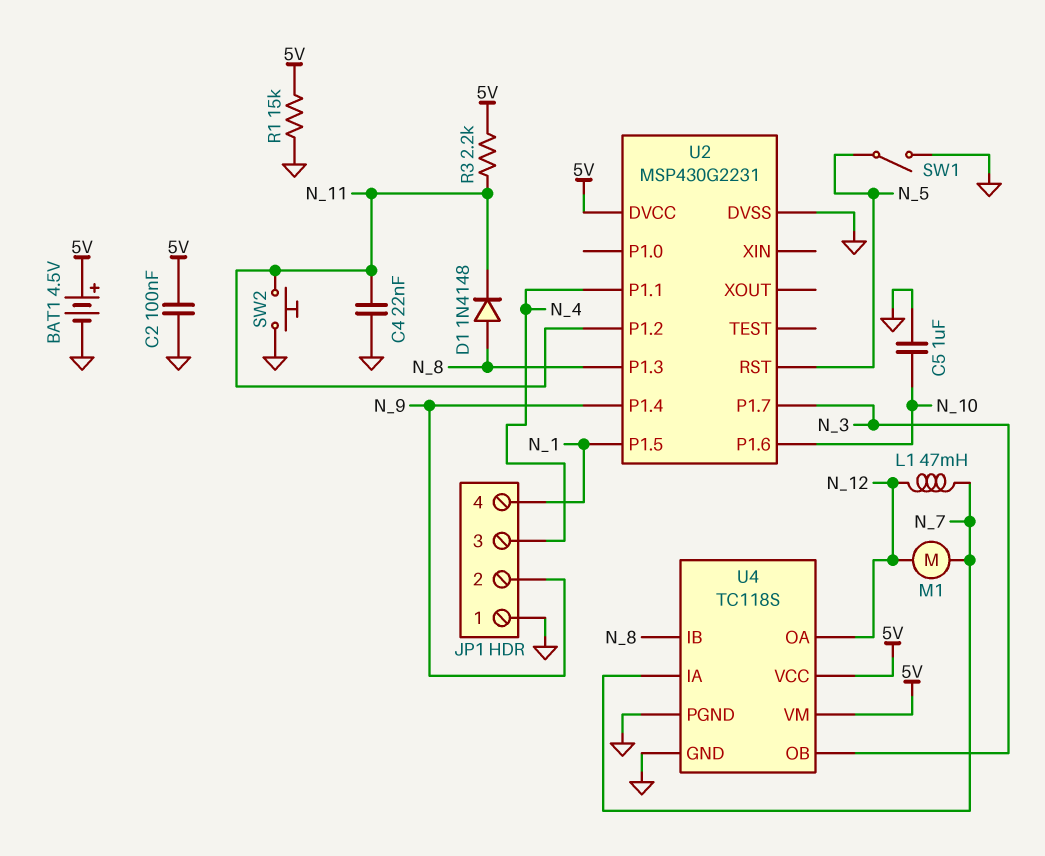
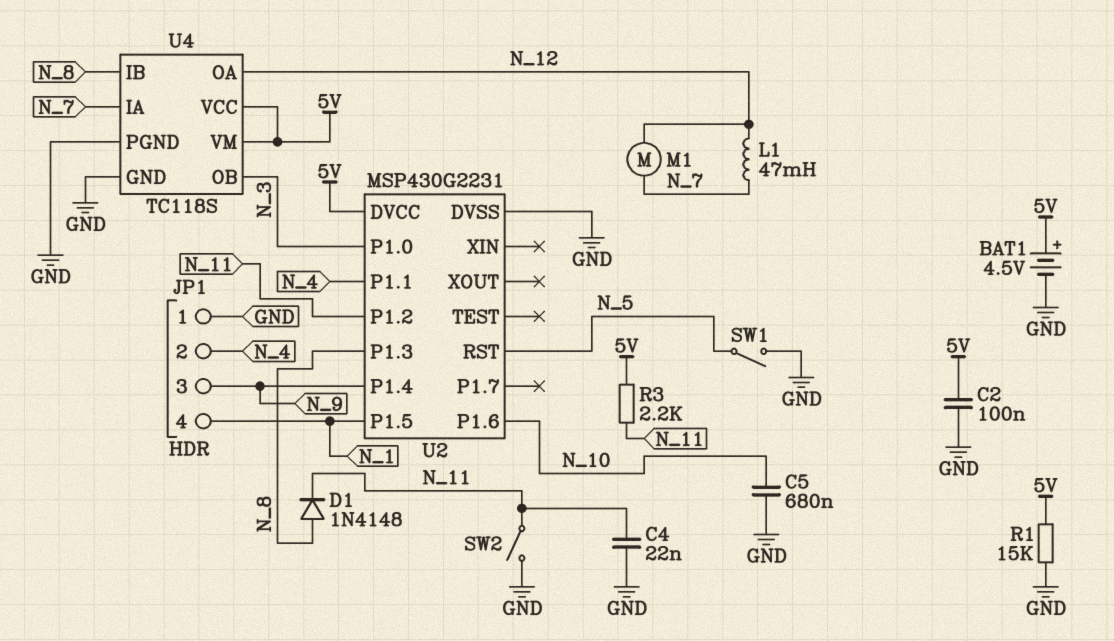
C5: 1uF (GND, N_10) -> 680nF (GND, N_10)
JP1 pin 2: N_9 -> N_4
JP1 pin 3: N_4 -> N_9
SW2: button (GND, N_11) -> switch (GND, N_11)
U2 pin P1.0: none -> N_3
U2 pin P1.7: N_3 -> none

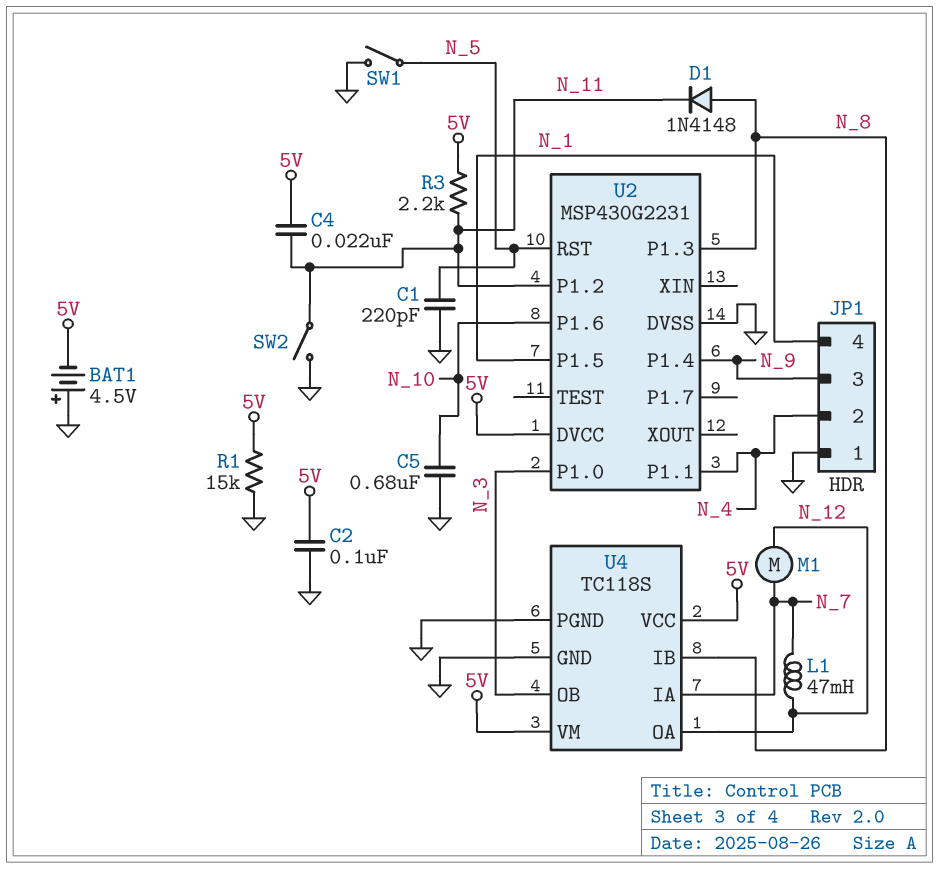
BAT1: 4.5V (plus 5V, minus GND) -> 4.5V (plus GND, minus 5V)
C1: none -> 220pF (GND, N_5)
C4: 22nF (GND, N_11) -> 22nF (5V, N_11)

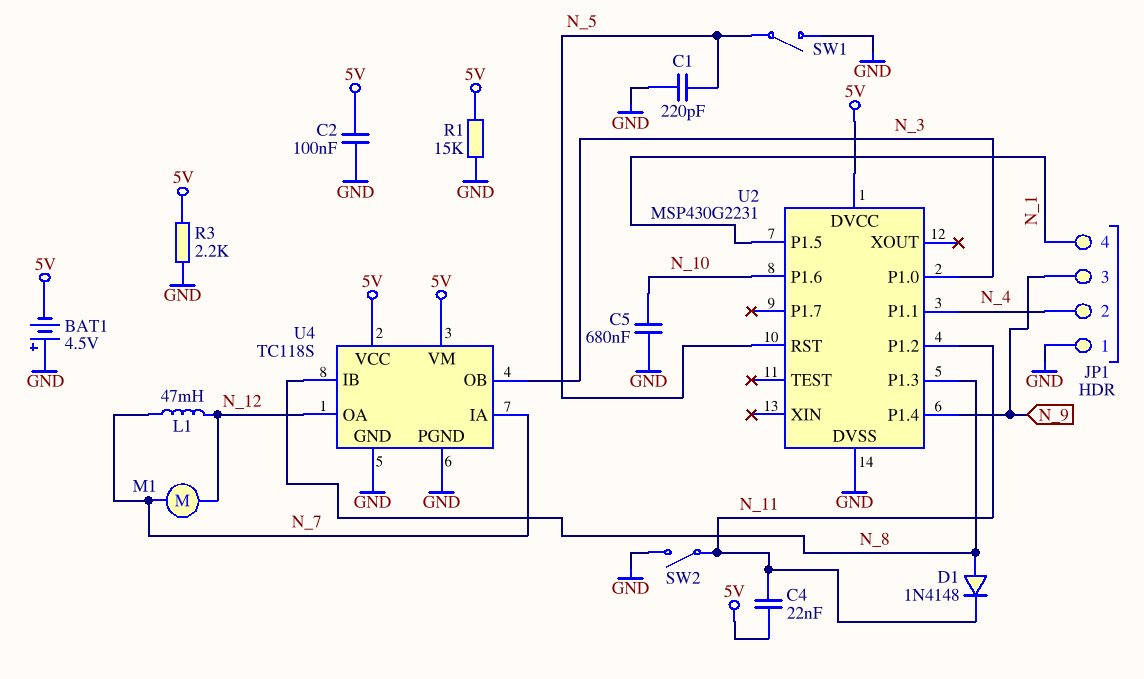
R3: 2.2k (5V, N_11) -> 2.2k (5V, GND)

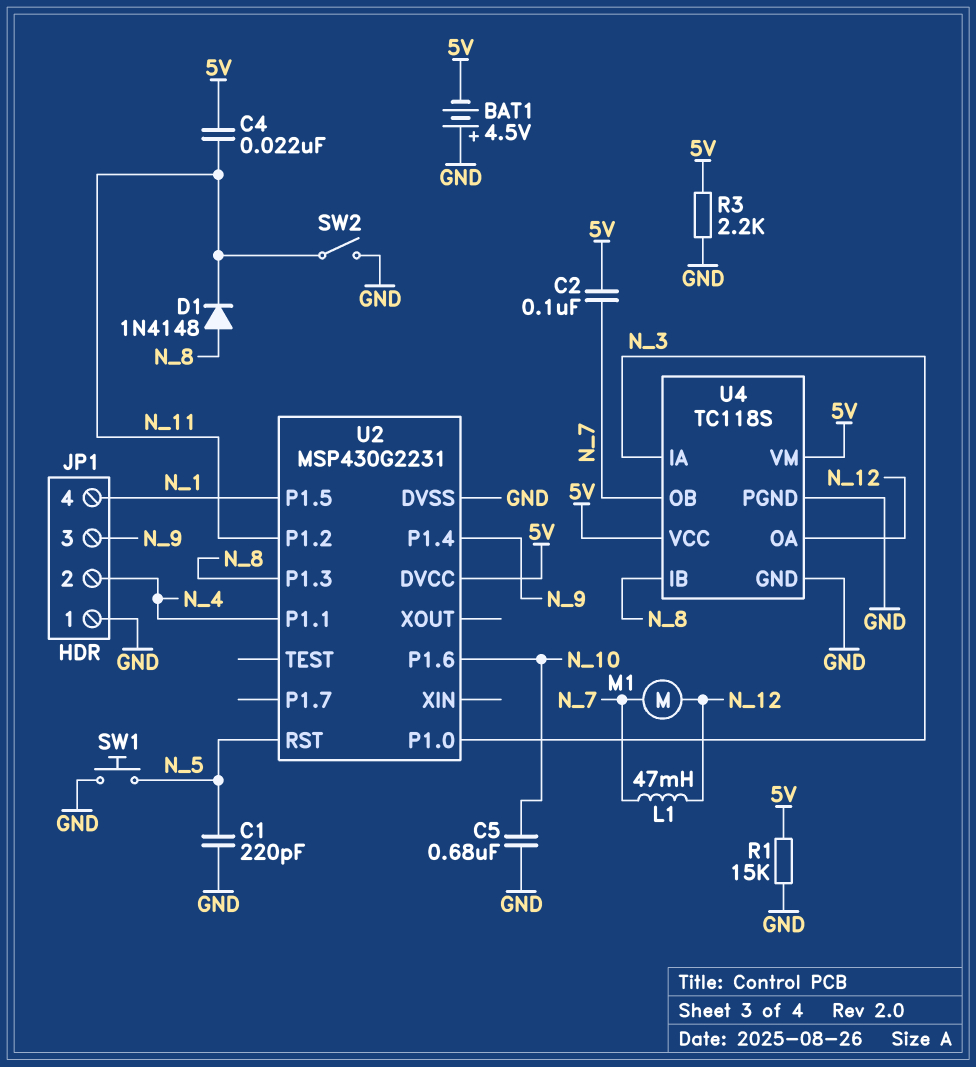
C2: 100nF (5V, GND) -> 100nF (5V, N_7)
SW1: switch (GND, N_5) -> button (GND, N_5)
U4 pin IA: N_7 -> N_3
U4 pin OB: N_3 -> N_7

